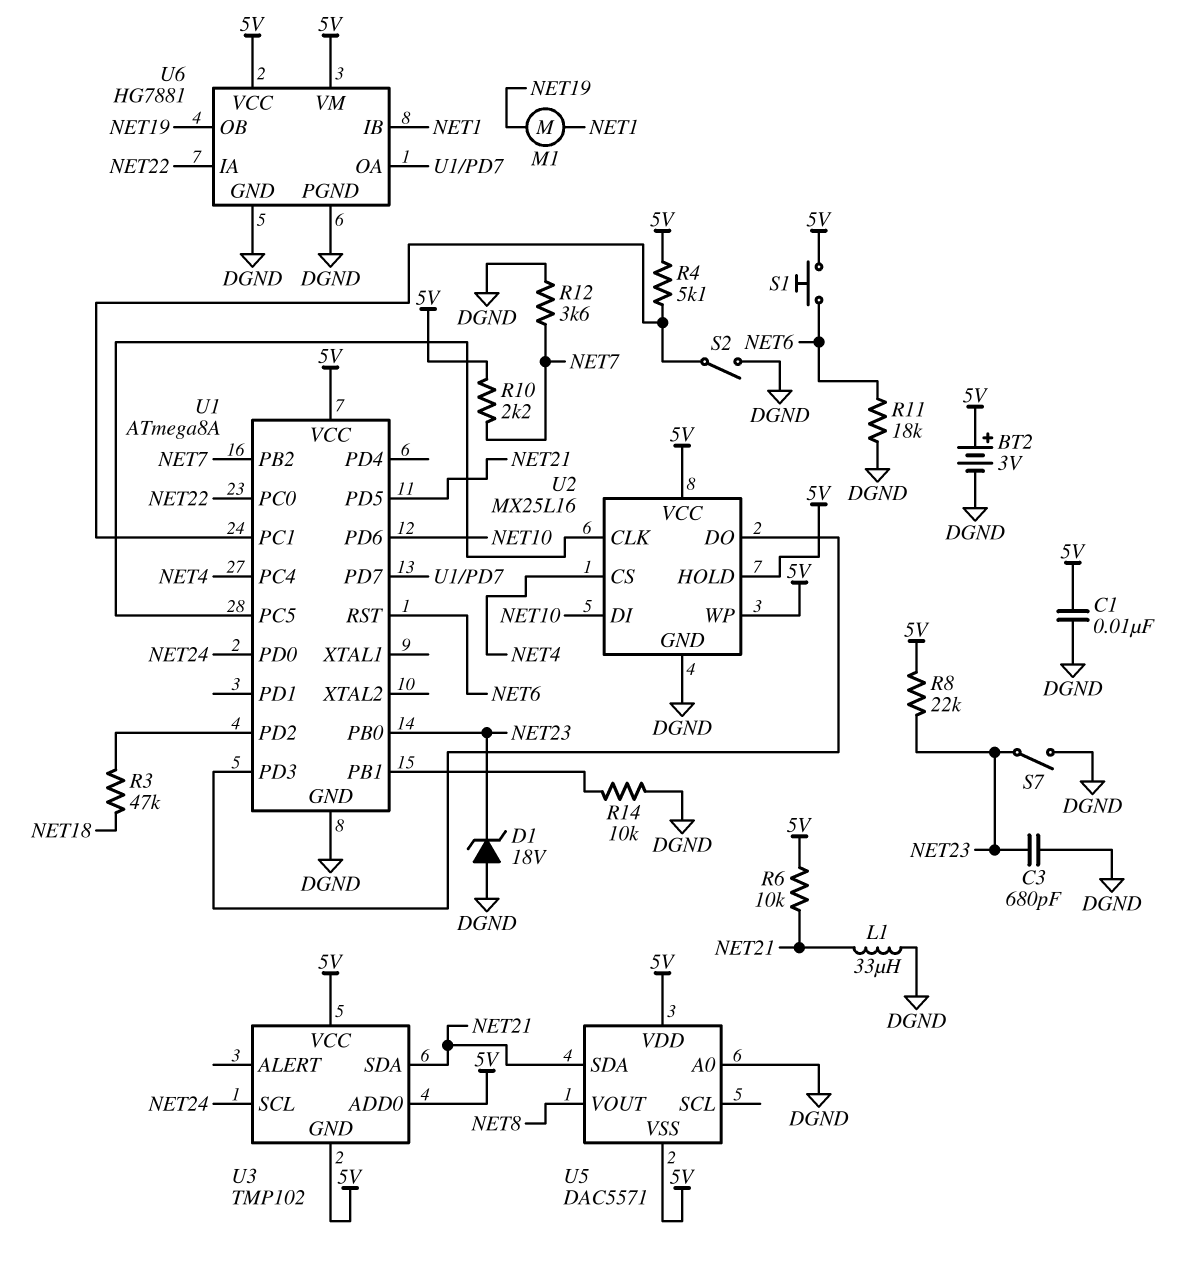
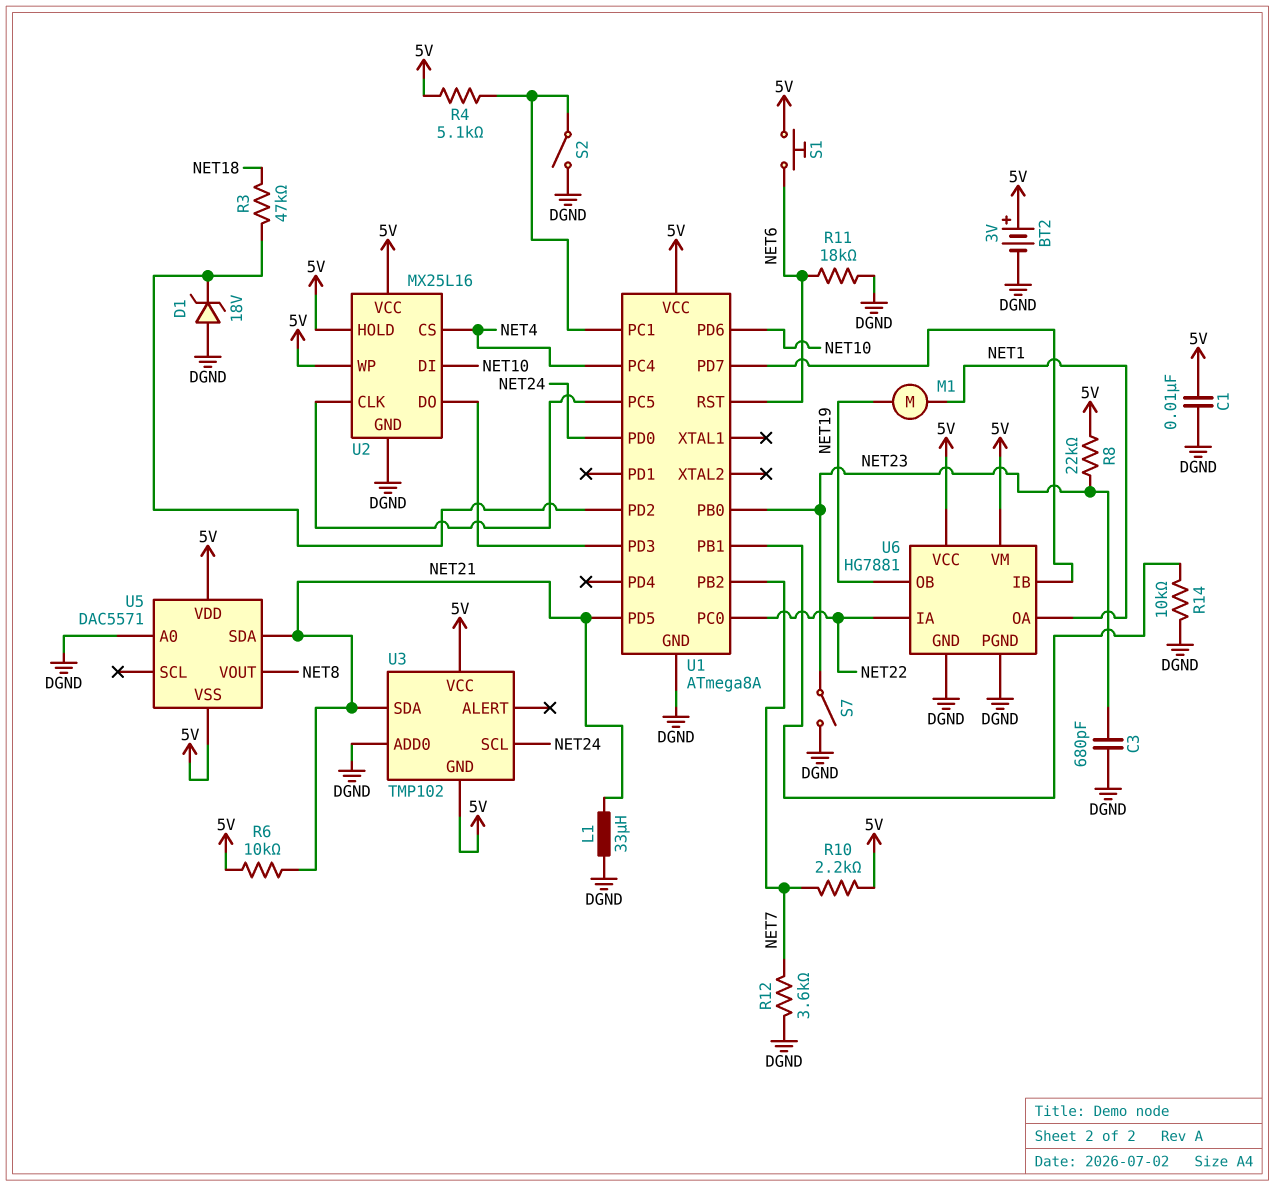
D1: zener 18V (A DGND, K NET23) -> zener 18V (A DGND, K U1/PD2)
U3 pin ADD0: 5V -> DGND
U6 pin IB: NET1 -> U1/PD7
U6 pin OA: U1/PD7 -> NET1

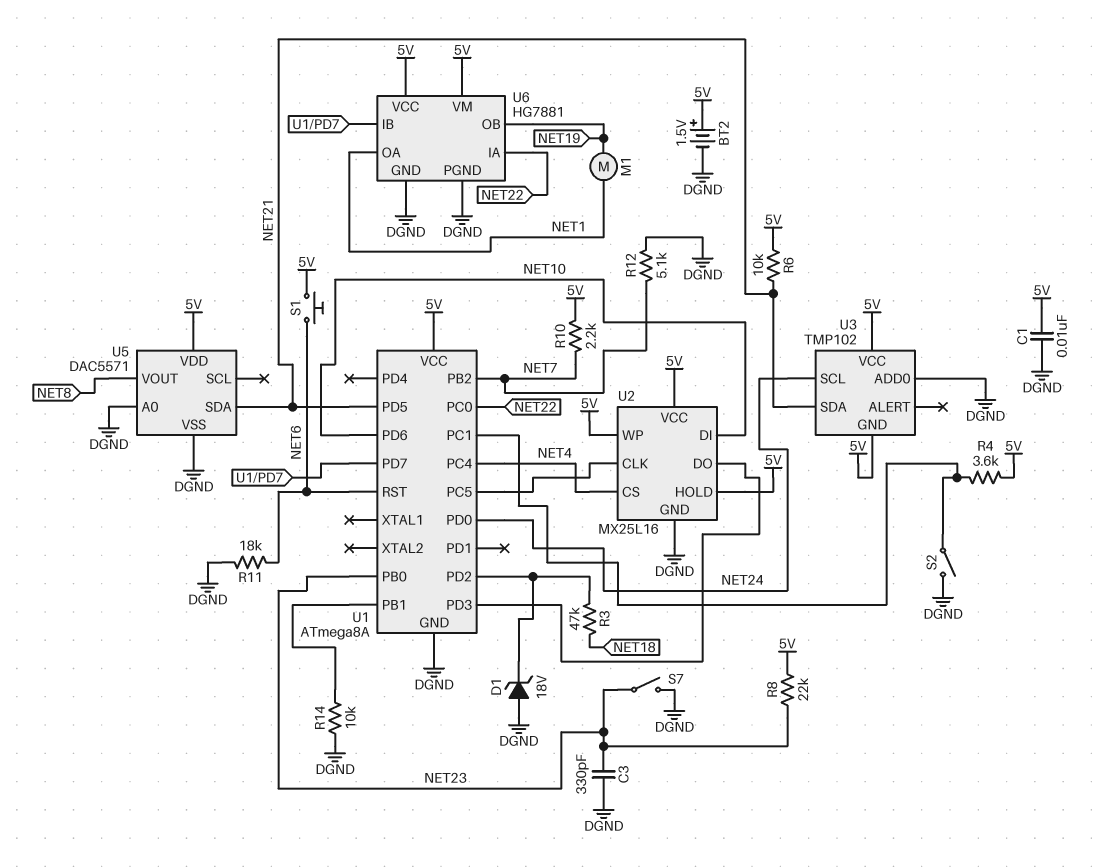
BT2: 3V (plus 5V, minus DGND) -> 1.5V (plus 5V, minus DGND)
C3: 680pF (DGND, NET23) -> 330pF (DGND, NET23)
L1: 33uH (DGND, NET21) -> none
R4: 5.1k (5V, U1/PC1) -> 3.6k (5V, U1/PC1)
R12: 3.6k (DGND, NET7) -> 5.1k (DGND, NET7)
U5 pin VSS: 5V -> DGND

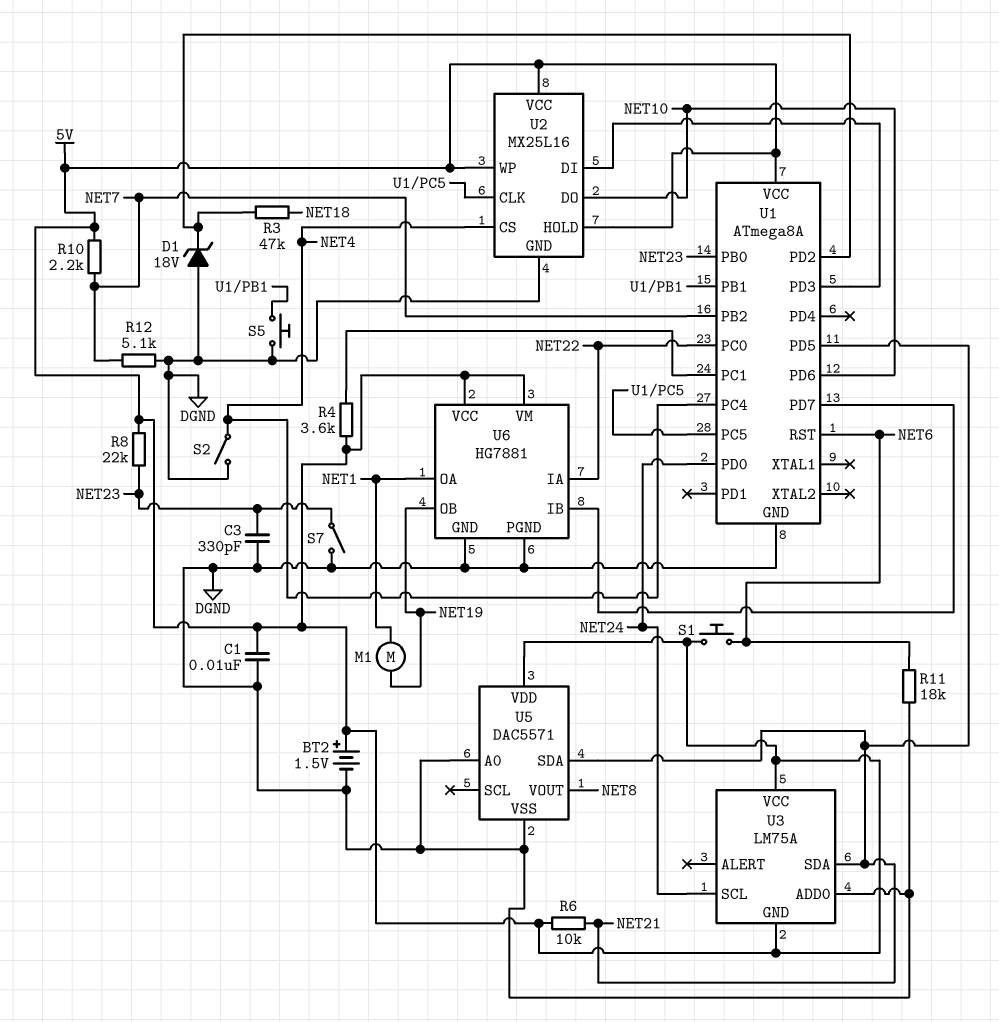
R14: 10k (DGND, U1/PB1) -> none
S2: switch (DGND, U1/PC1) -> switch (DGND, NET4)
S5: none -> button (DGND, U1/PB1)
U2 pin DI: NET10 -> U1/PD3
U2 pin DO: U1/PD3 -> NET10
U3: TMP102 -> LM75A

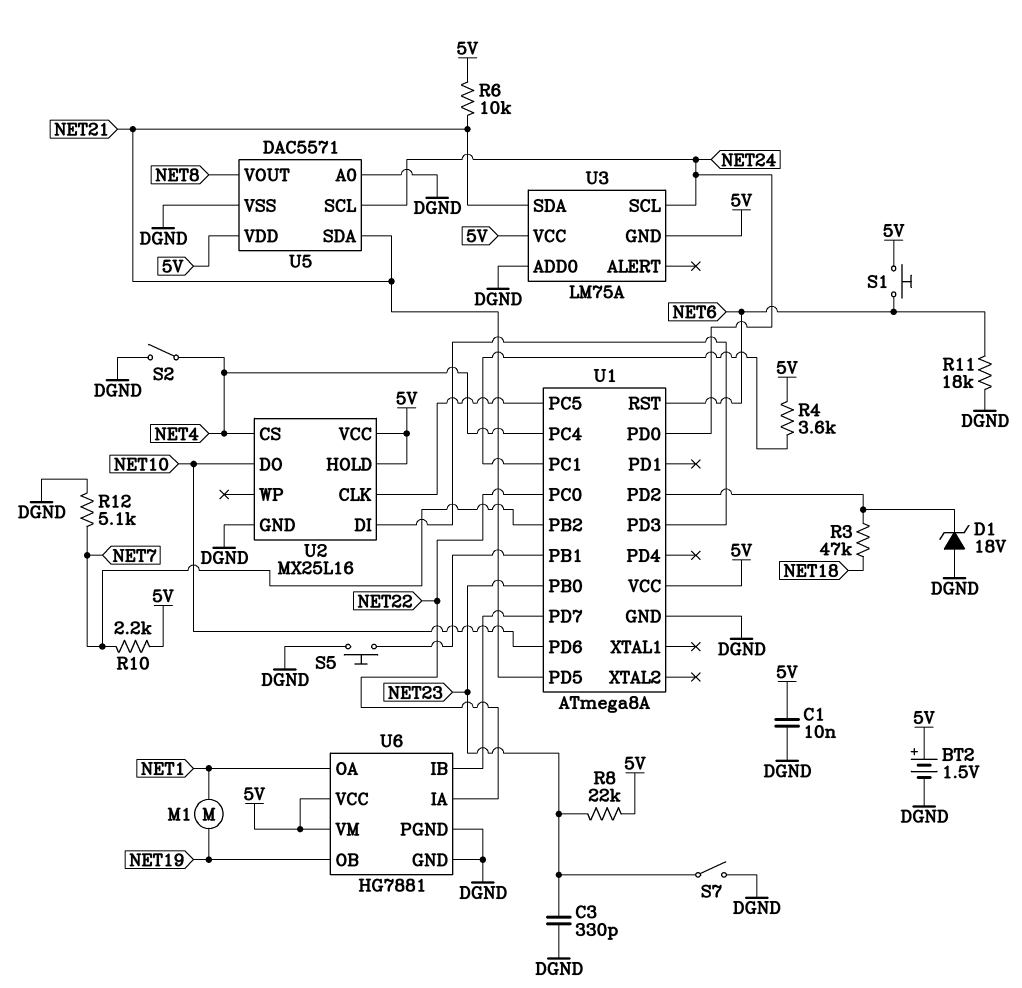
U2 pin WP: 5V -> none
U5 pin SCL: none -> NET24

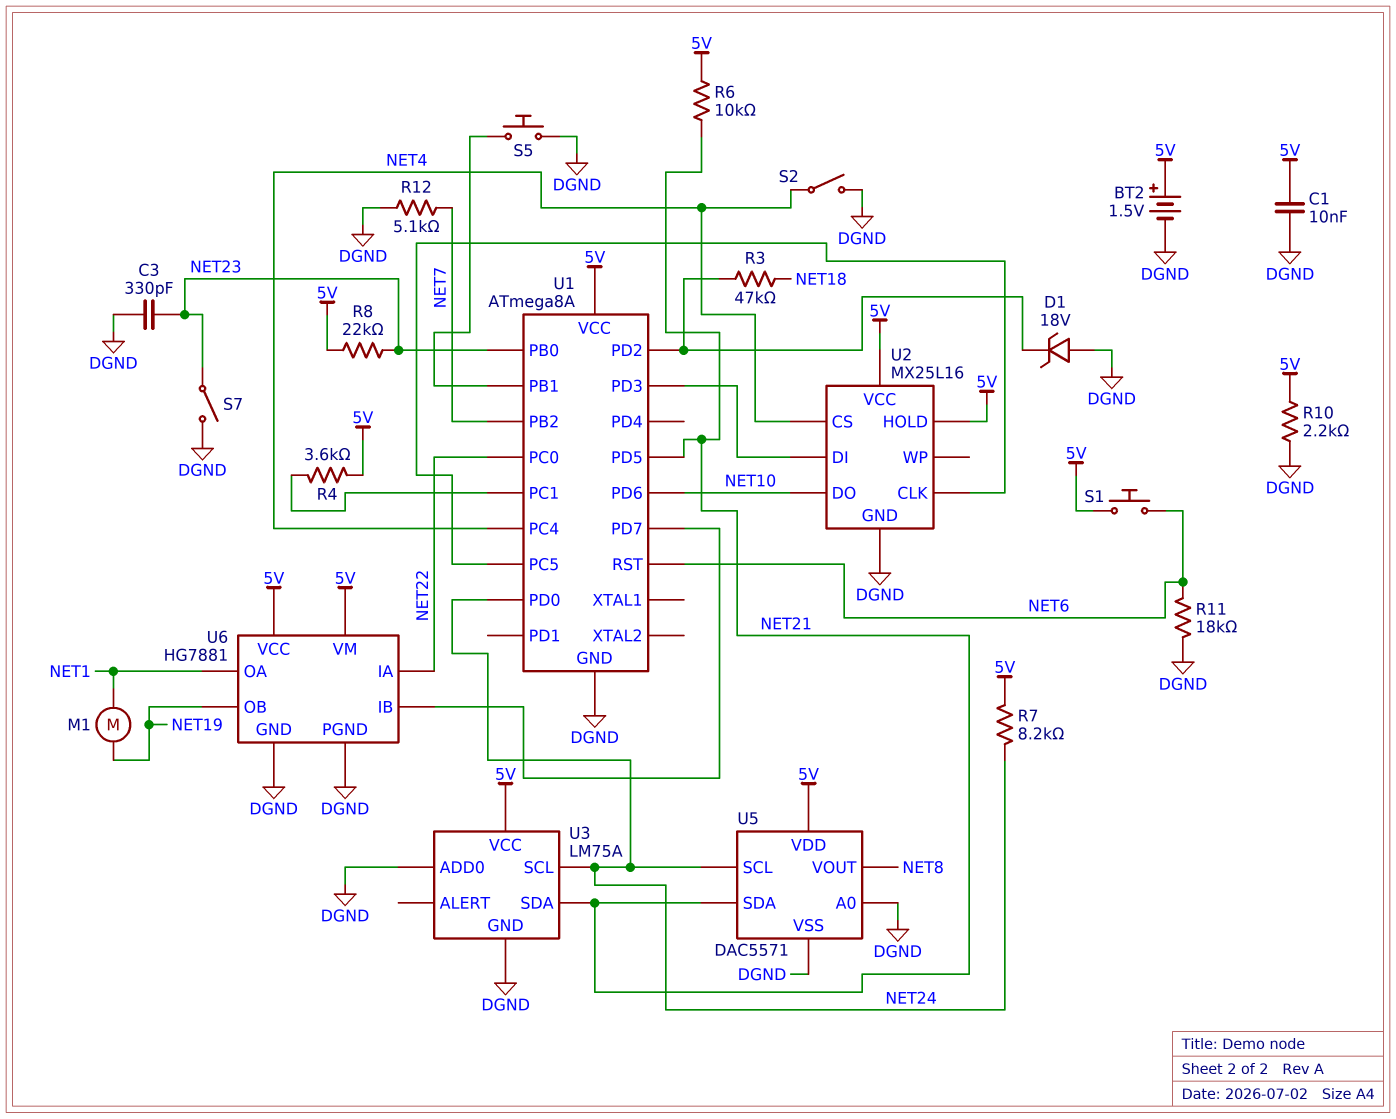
R7: none -> 8.2k (5V, NET24)
R10: 2.2k (5V, NET7) -> 2.2k (5V, DGND)
U3 pin GND: 5V -> DGND

